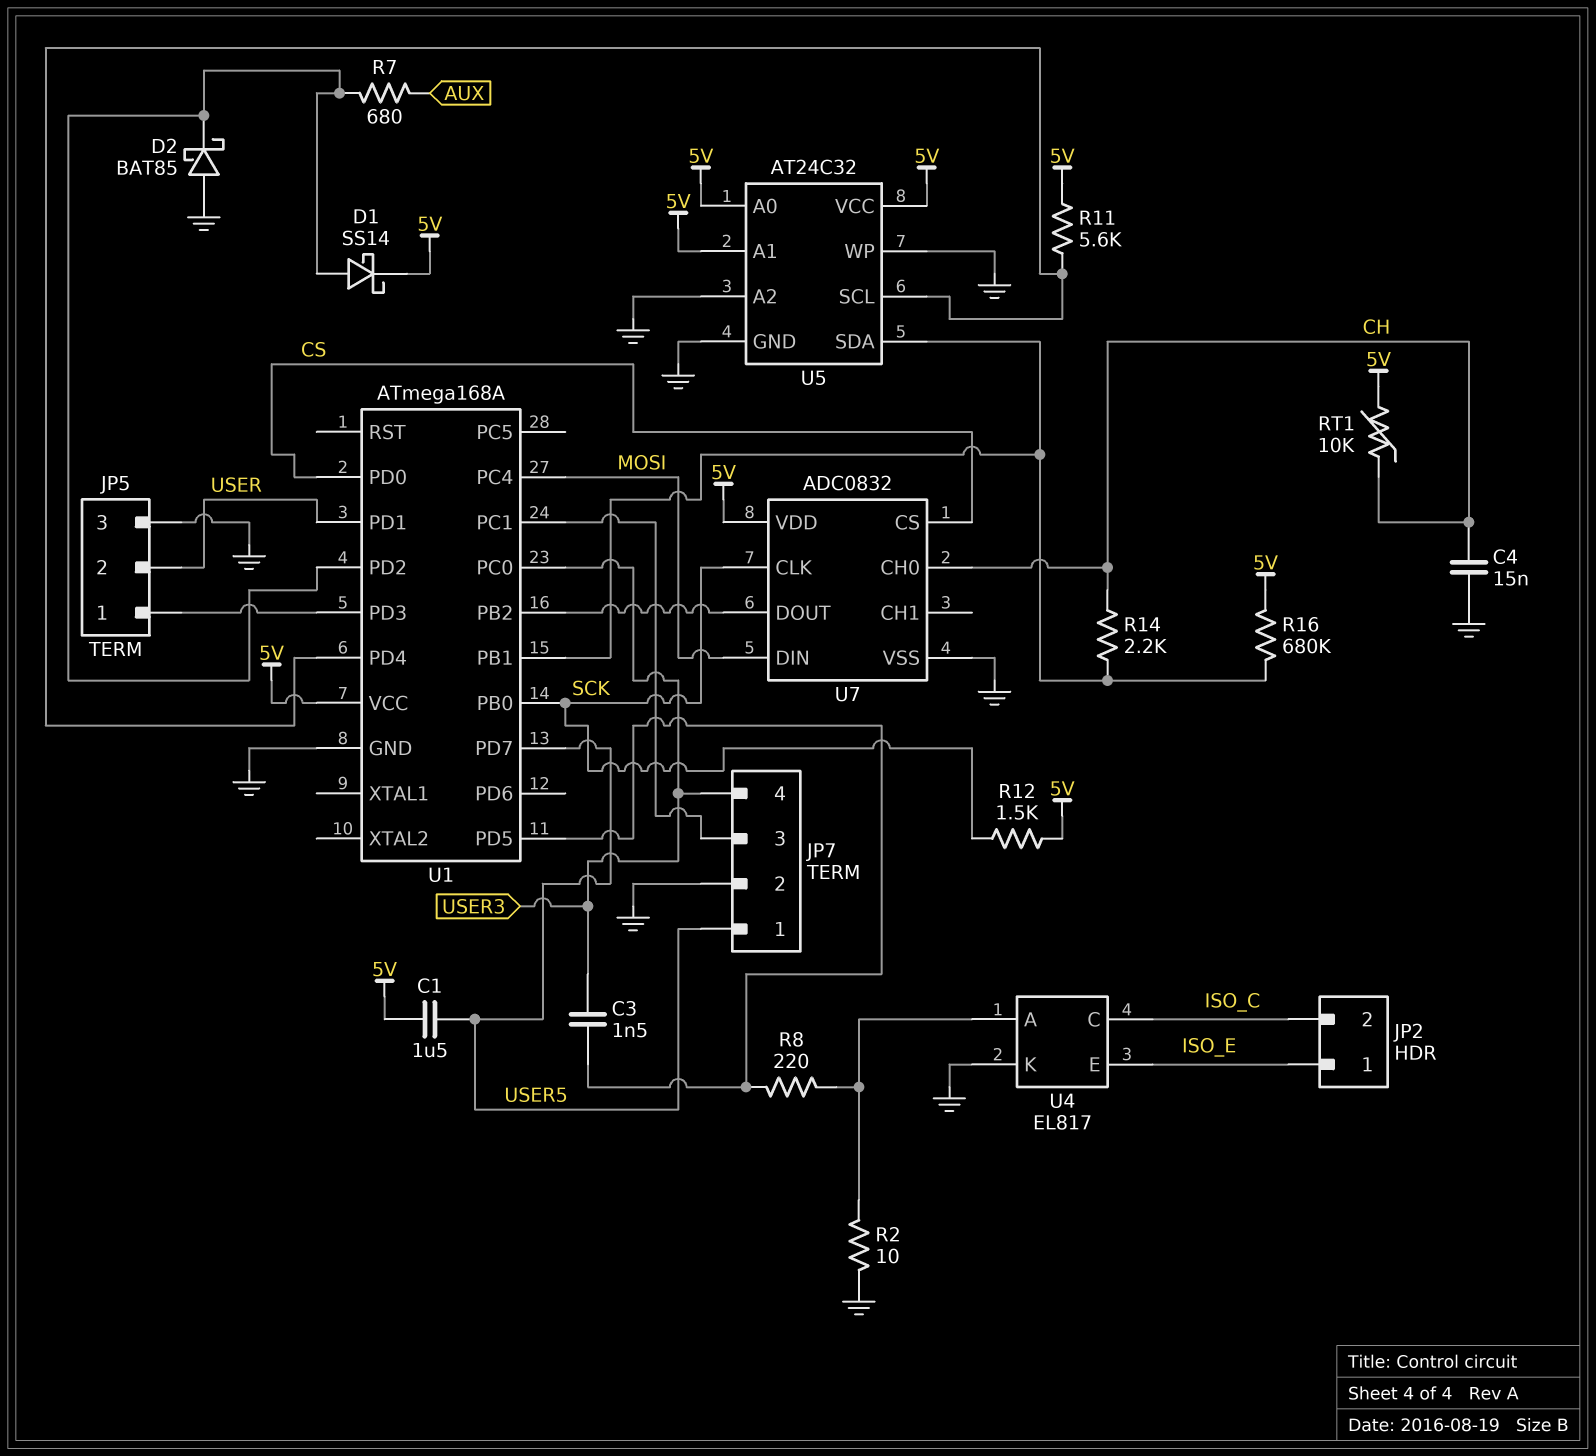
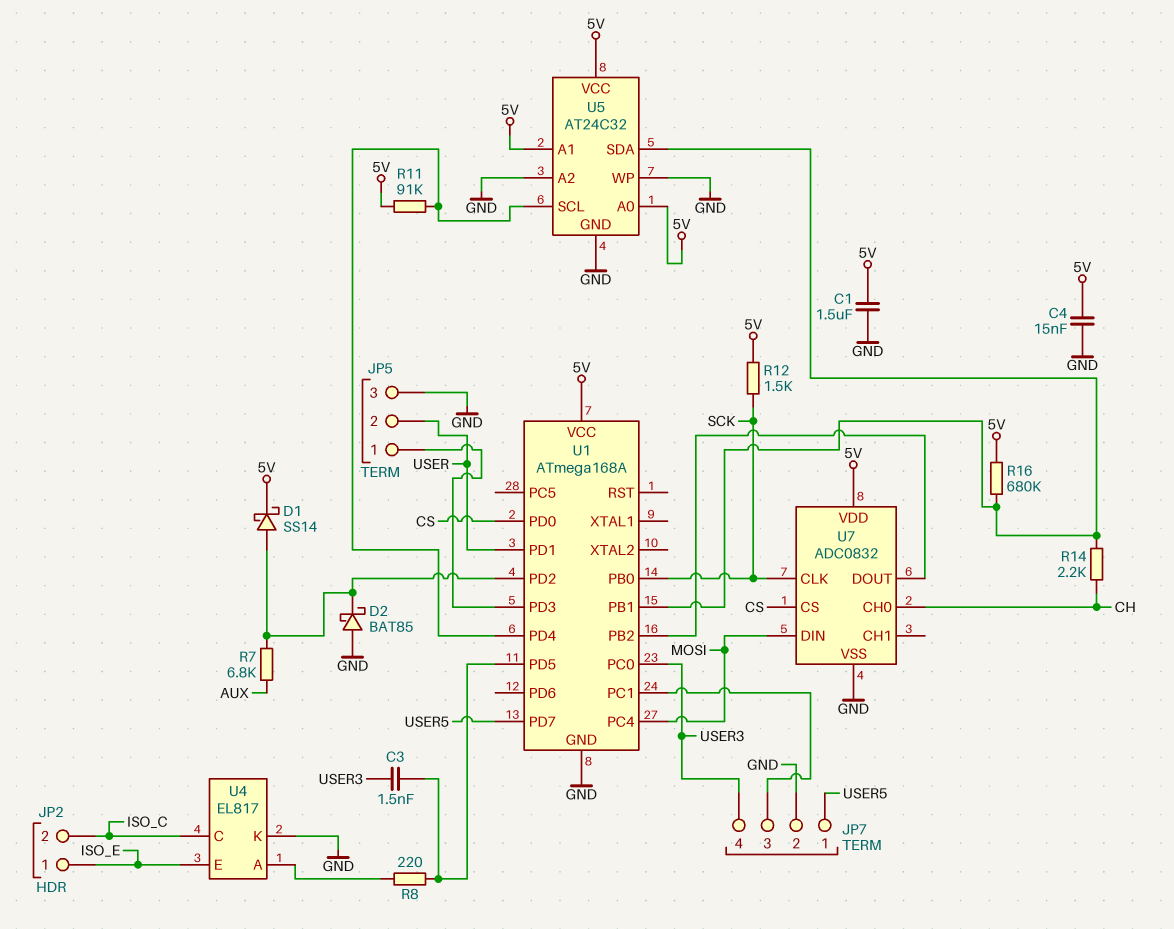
C1: 1.5uF (5V, USER5) -> 1.5uF (5V, GND)
C4: 15nF (CH, GND) -> 15nF (5V, GND)
R2: 10 (GND, U4/A) -> none
R7: 680 (AUX, U1/PD2) -> 6.8k (AUX, U1/PD2)
R11: 5.6k (5V, U1/PD4) -> 91k (5V, U1/PD4)
RT1: 10k (5V, CH) -> none

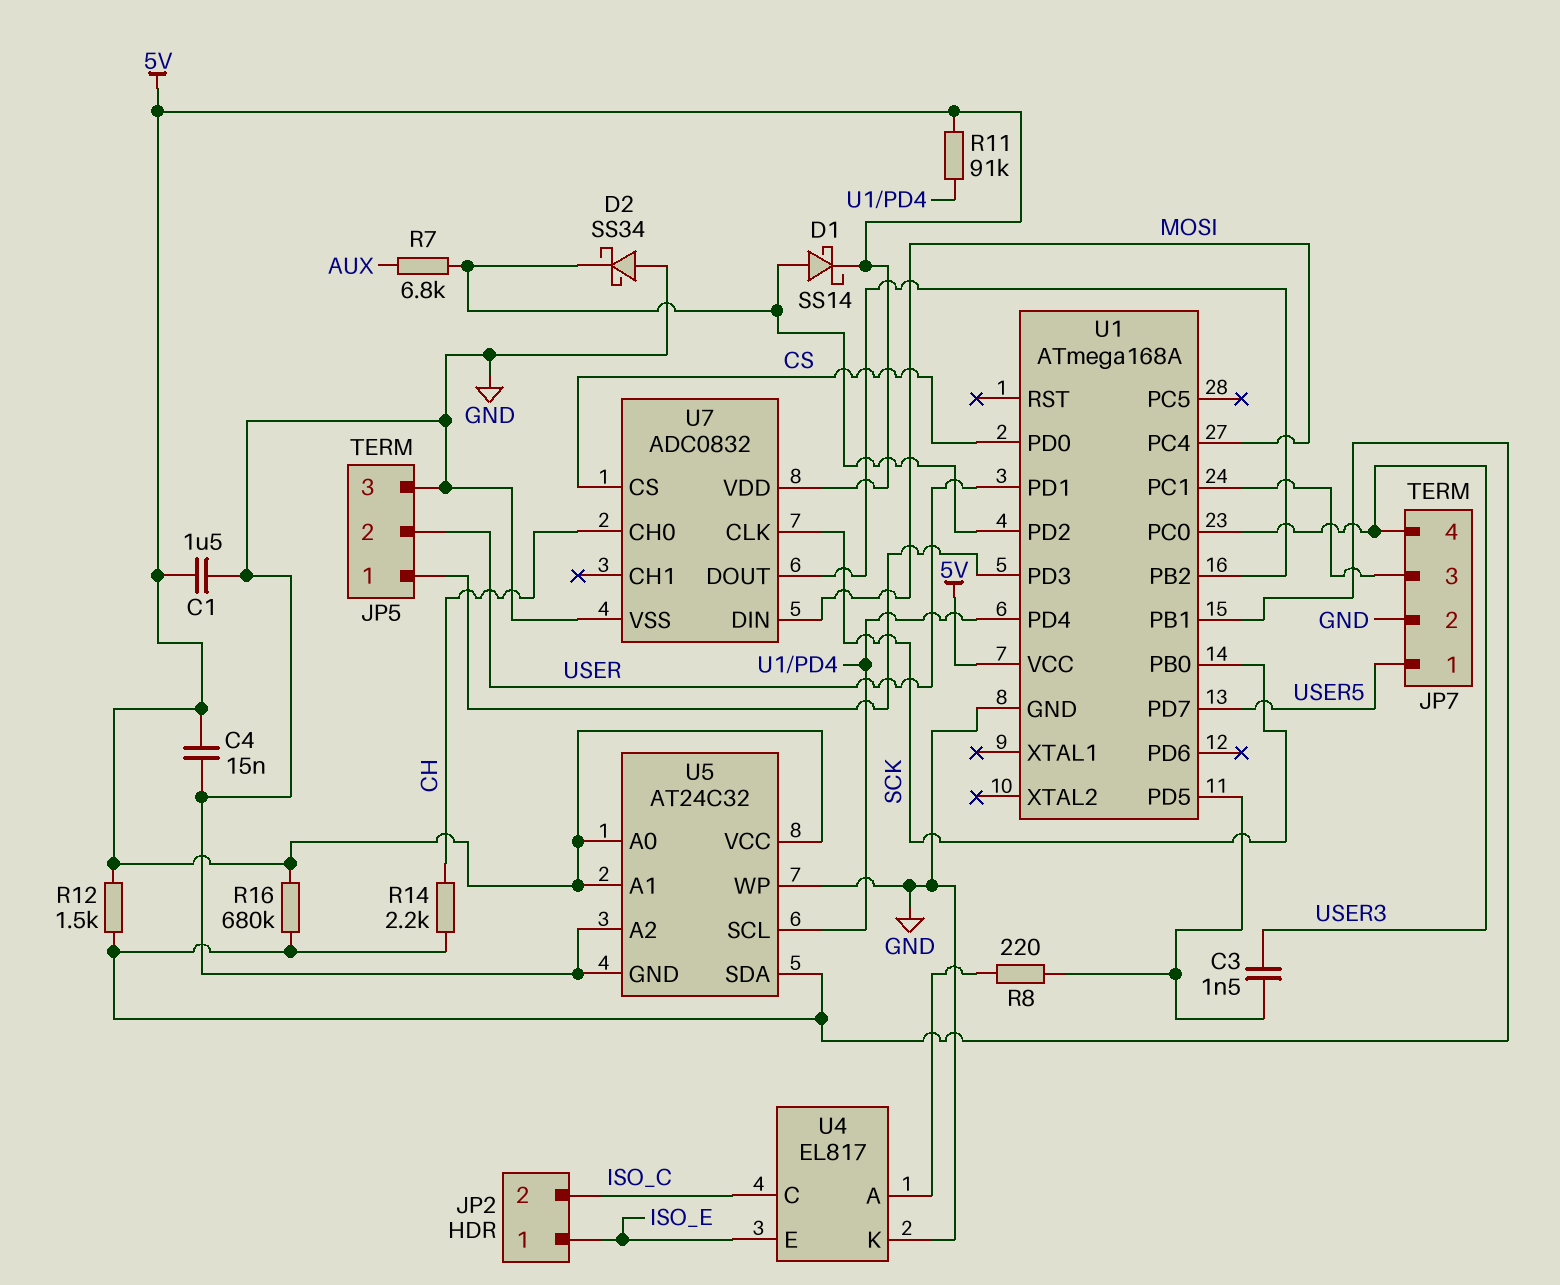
D2: schottky BAT85 (A GND, K U1/PD2) -> schottky SS34 (A GND, K U1/PD2)
R12: 1.5k (5V, SCK) -> 1.5k (5V, U1/PB1)

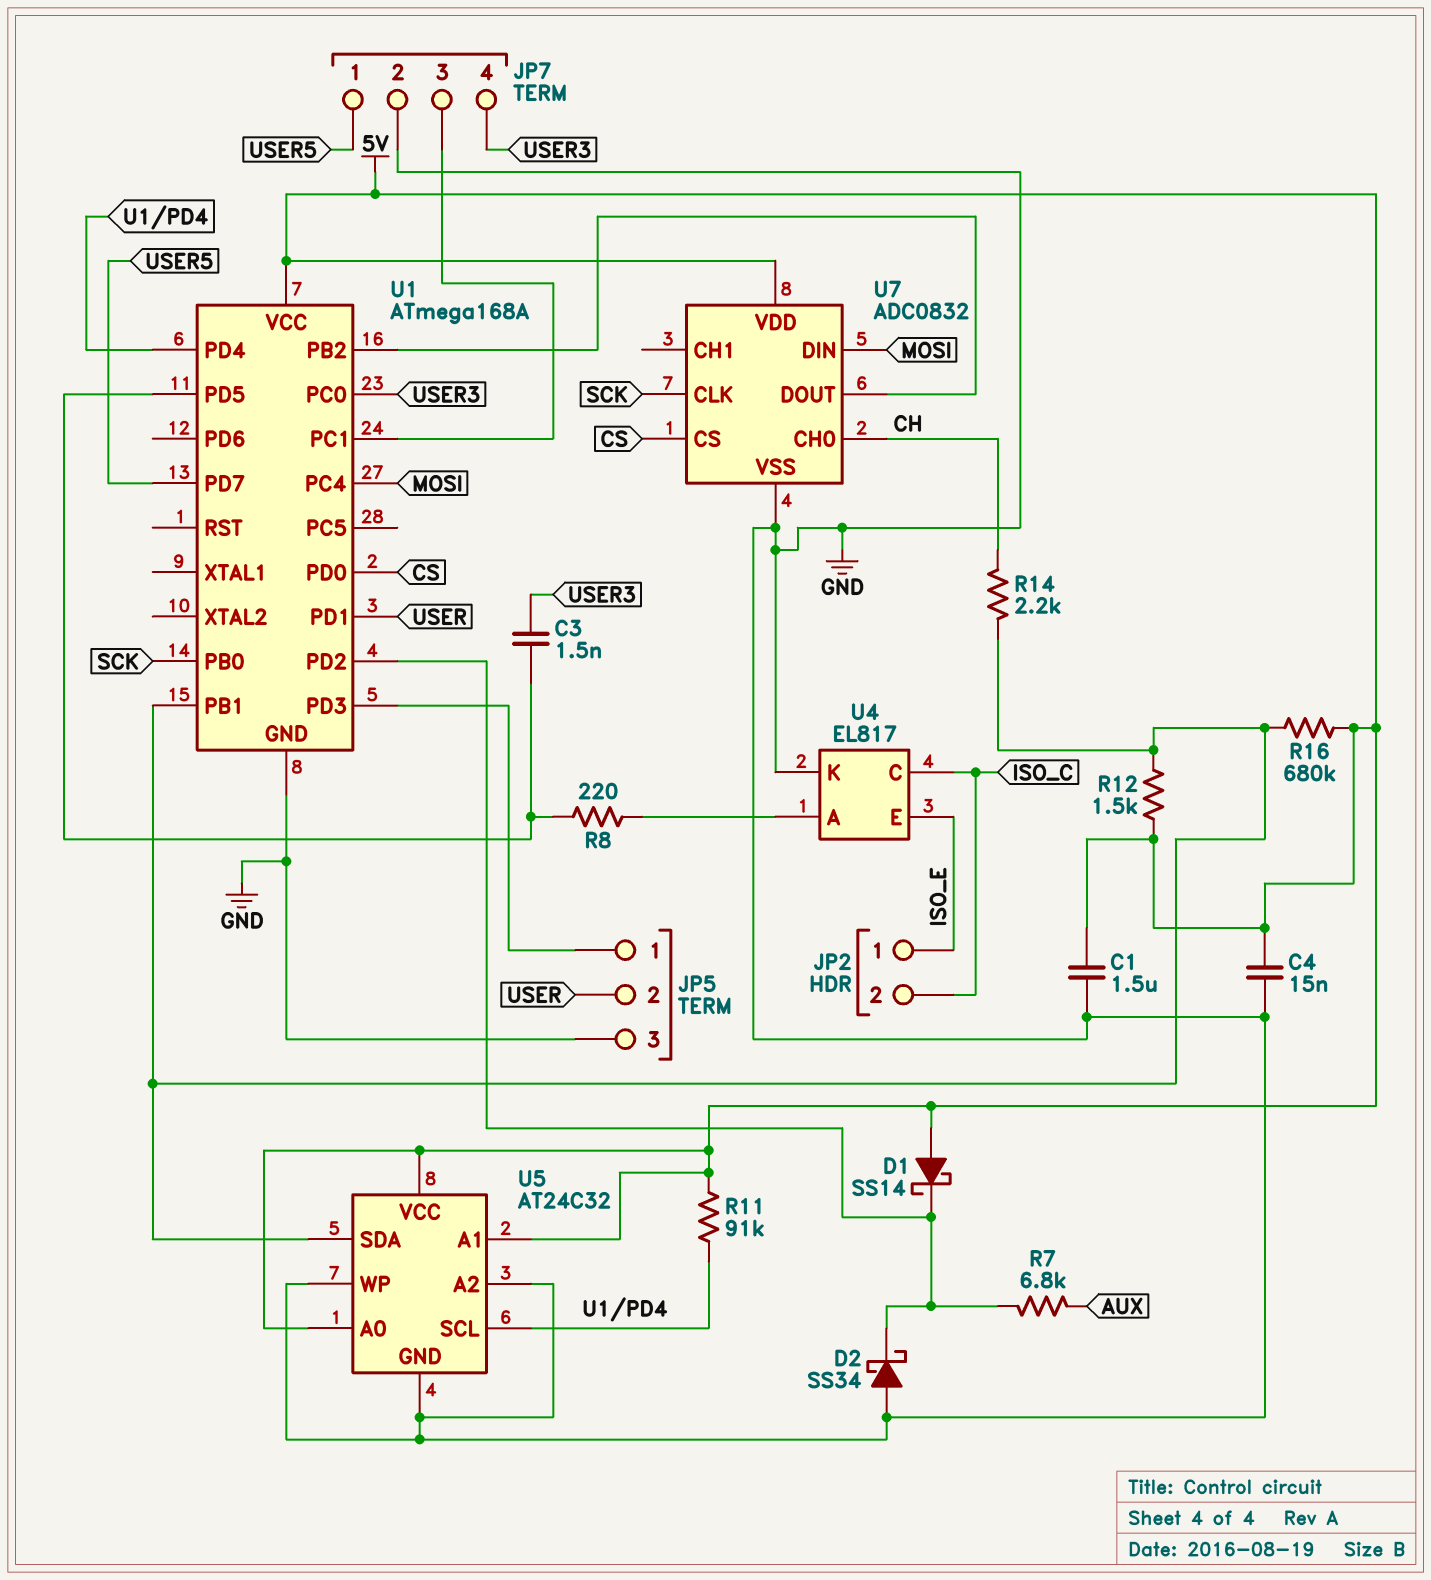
D1: schottky SS14 (A U1/PD2, K 5V) -> schottky SS14 (A 5V, K U1/PD2)

